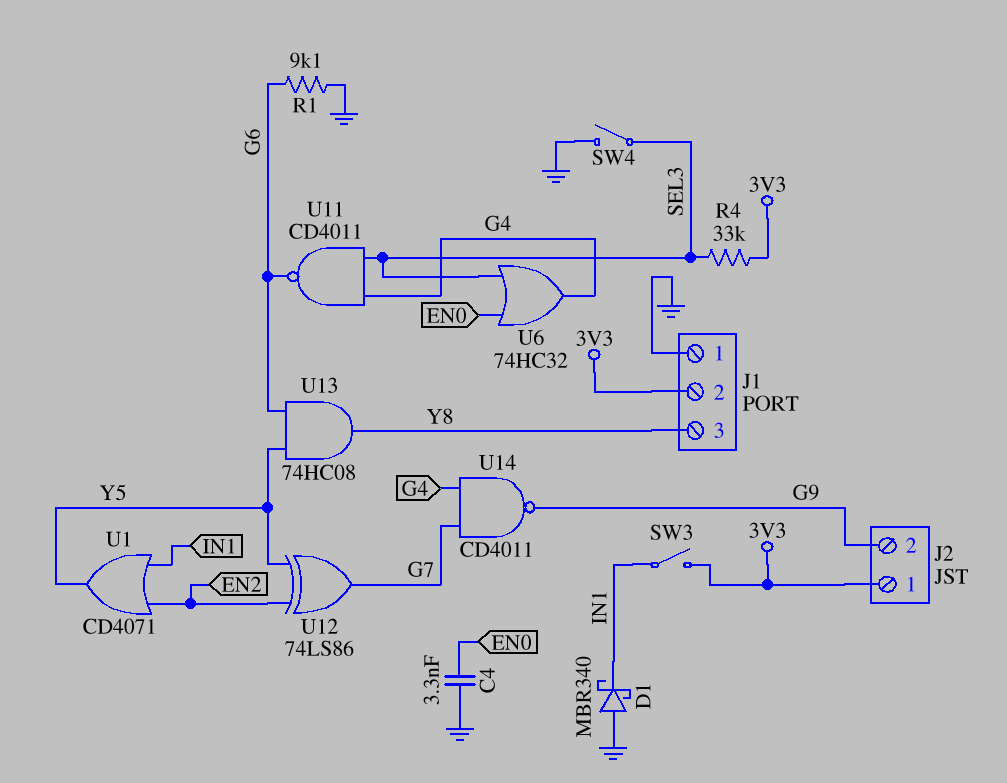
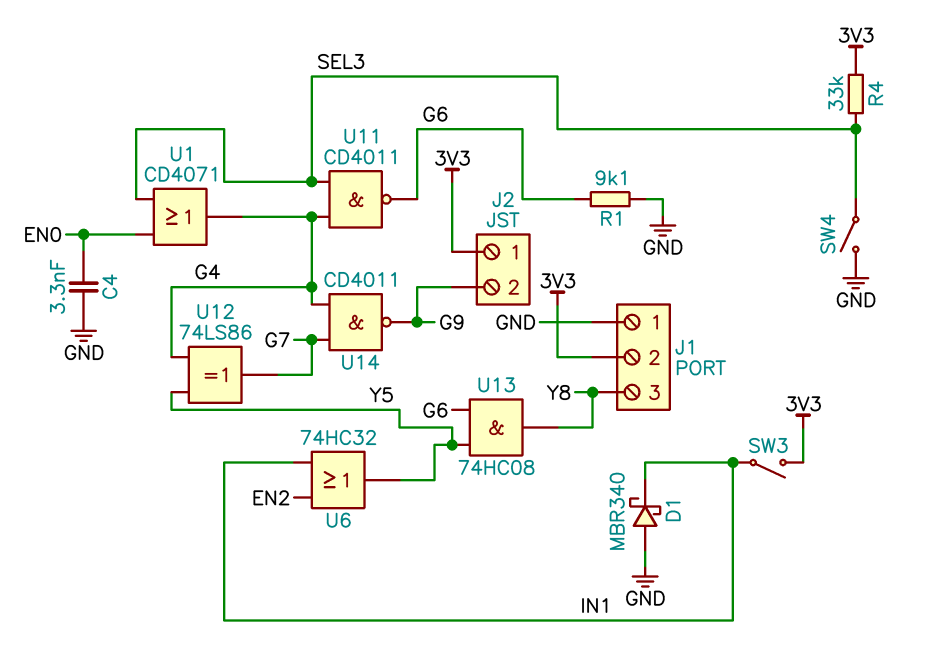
U1: OR CD4071 (in EN2, in IN1, out Y5) -> OR CD4071 (in EN0, in SEL3, out G4)
U6: OR 74HC32 (in EN0, in SEL3, out G4) -> OR 74HC32 (in EN2, in IN1, out Y5)
U12: XOR 74LS86 (in EN2, in Y5, out G7) -> XOR 74LS86 (in G4, in Y5, out G7)

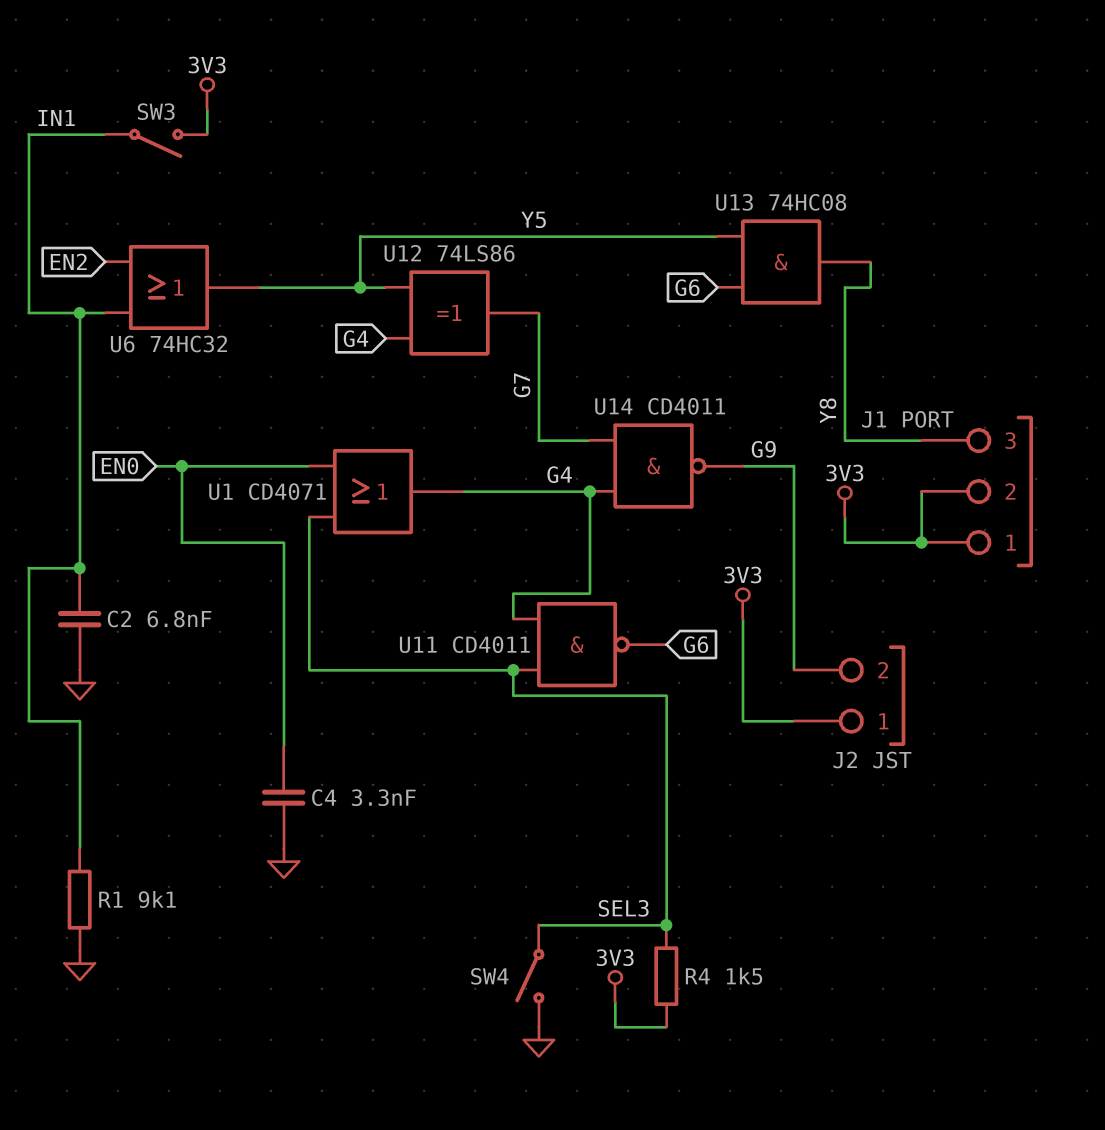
C2: none -> 6.8nF (GND, IN1)
D1: schottky MBR340 (A GND, K IN1) -> none
J1 pin 1: GND -> 3V3
R1: 9.1k (G6, GND) -> 9.1k (GND, IN1)
R4: 33k (3V3, SEL3) -> 1.5k (3V3, SEL3)

